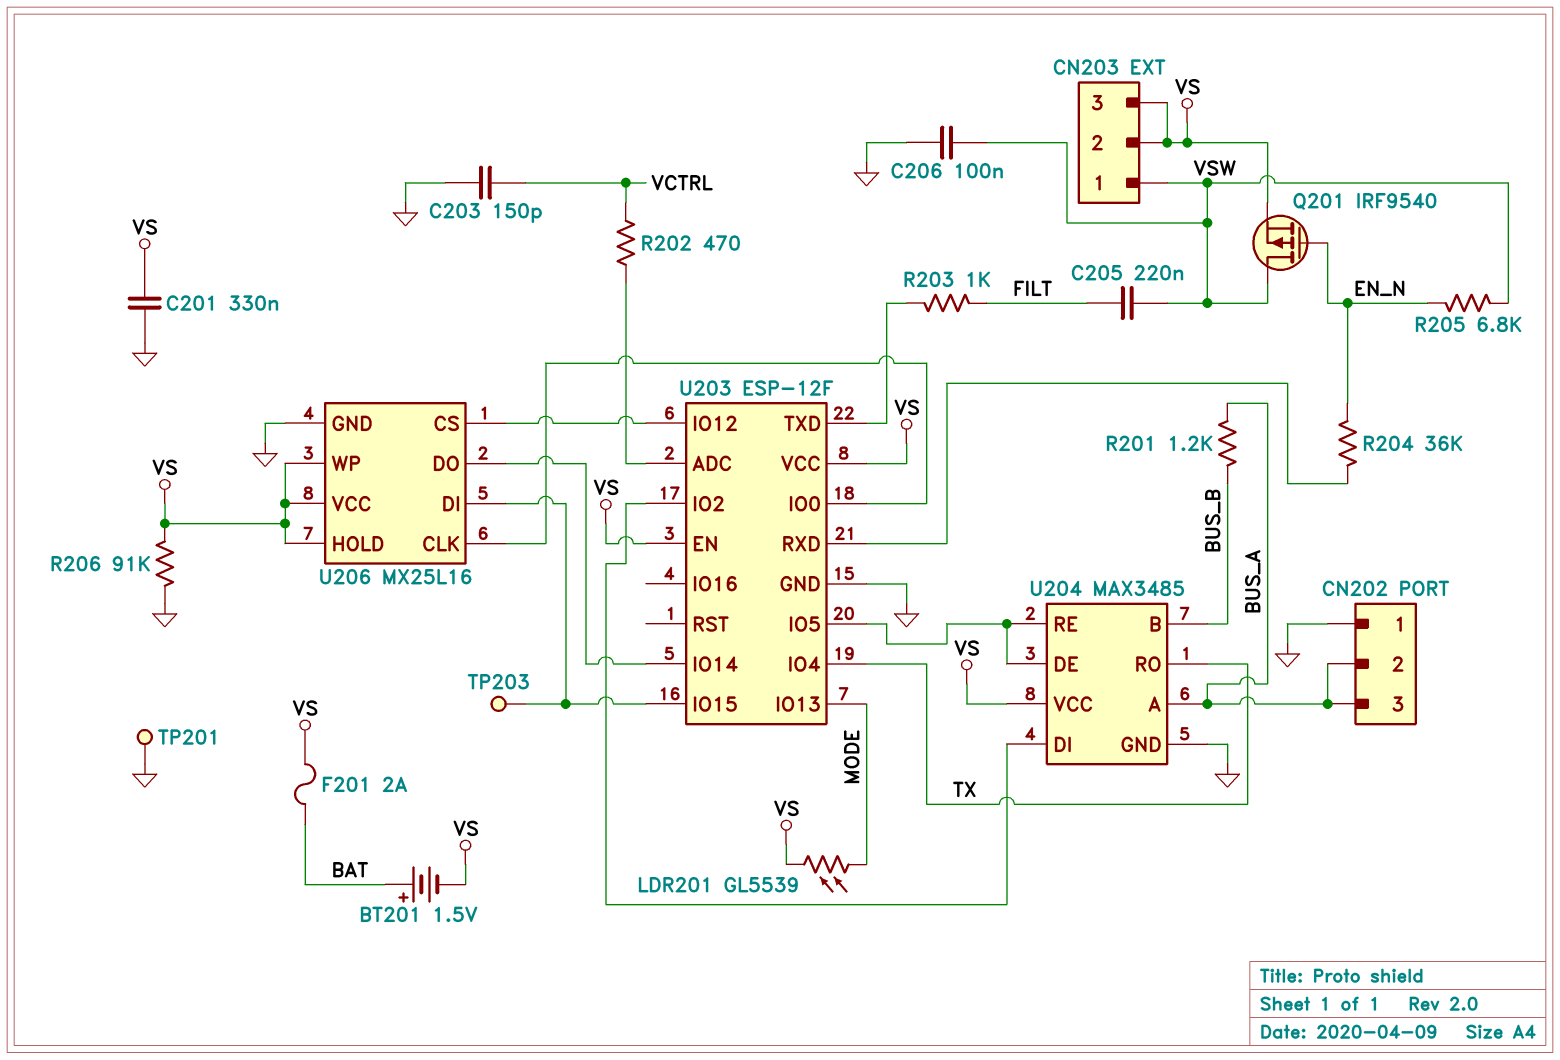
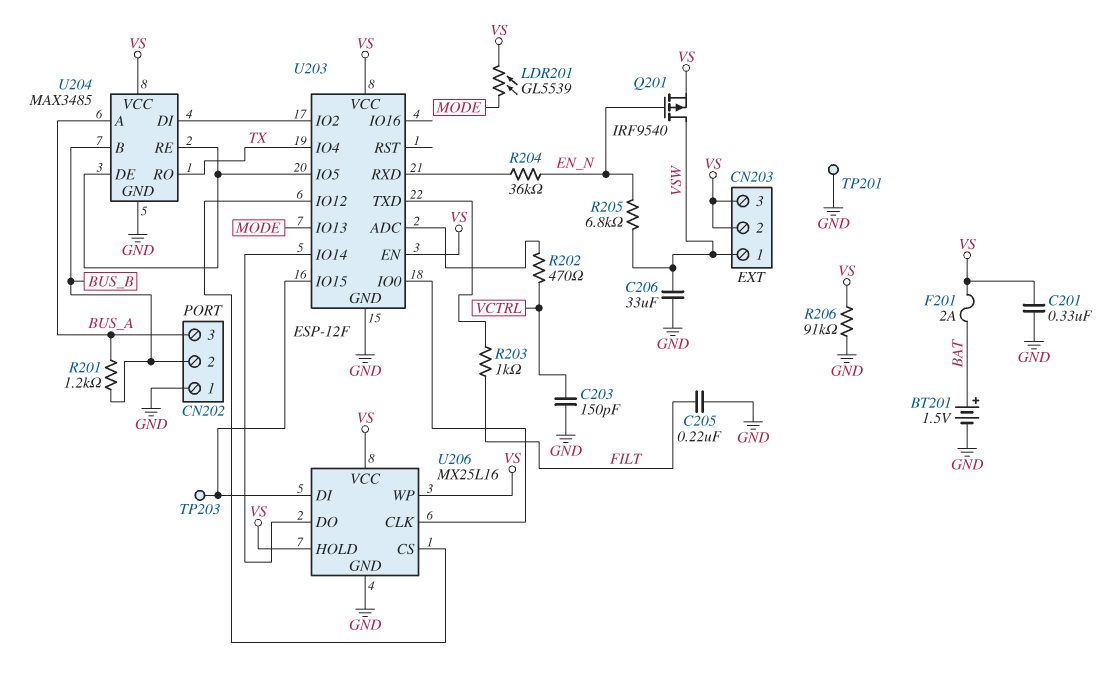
BT201: 1.5V (plus BAT, minus VS) -> 1.5V (plus BAT, minus GND)
C205: 220nF (FILT, VSW) -> 220nF (FILT, GND)
C206: 100nF (GND, VSW) -> 33uF (GND, VSW)
CN202 pin 2: BUS_A -> BUS_B

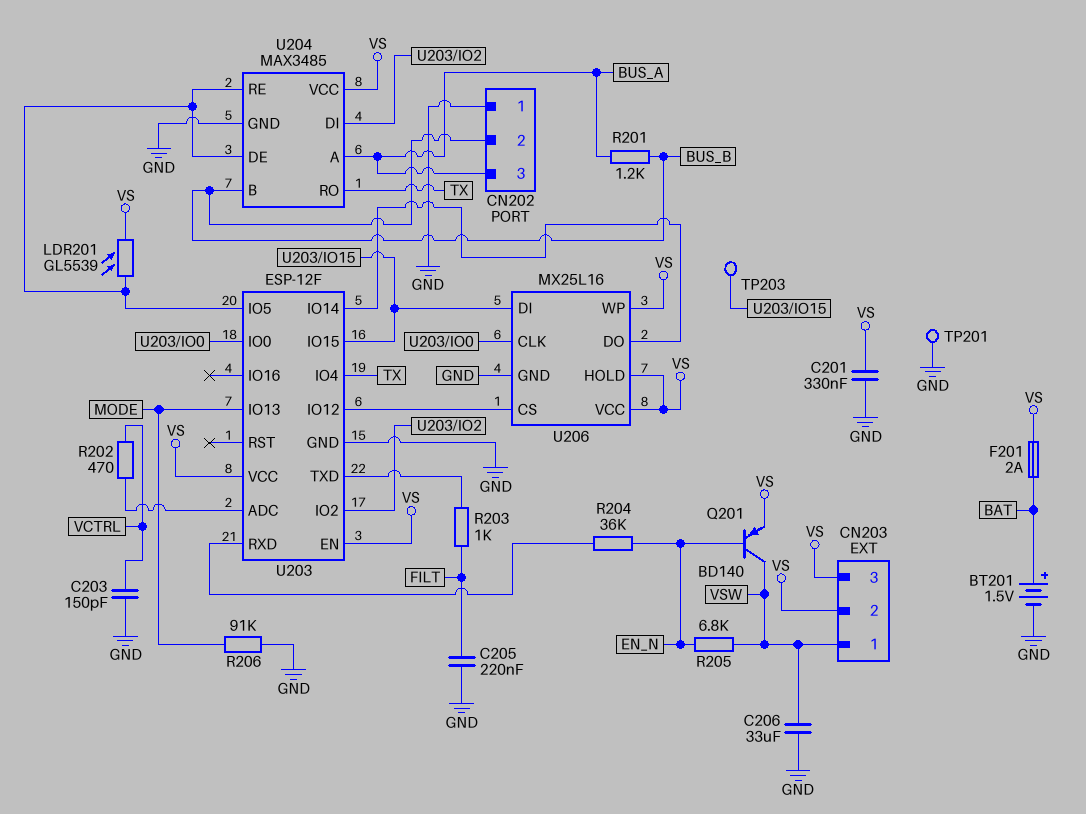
LDR201: GL5539 (MODE, VS) -> GL5539 (U203/IO5, VS)
Q201: PMOS IRF9540 (G EN_N, D VSW, S VS) -> PNP BD140 (B EN_N, C VSW, E VS)
R206: 91k (GND, VS) -> 91k (GND, MODE)

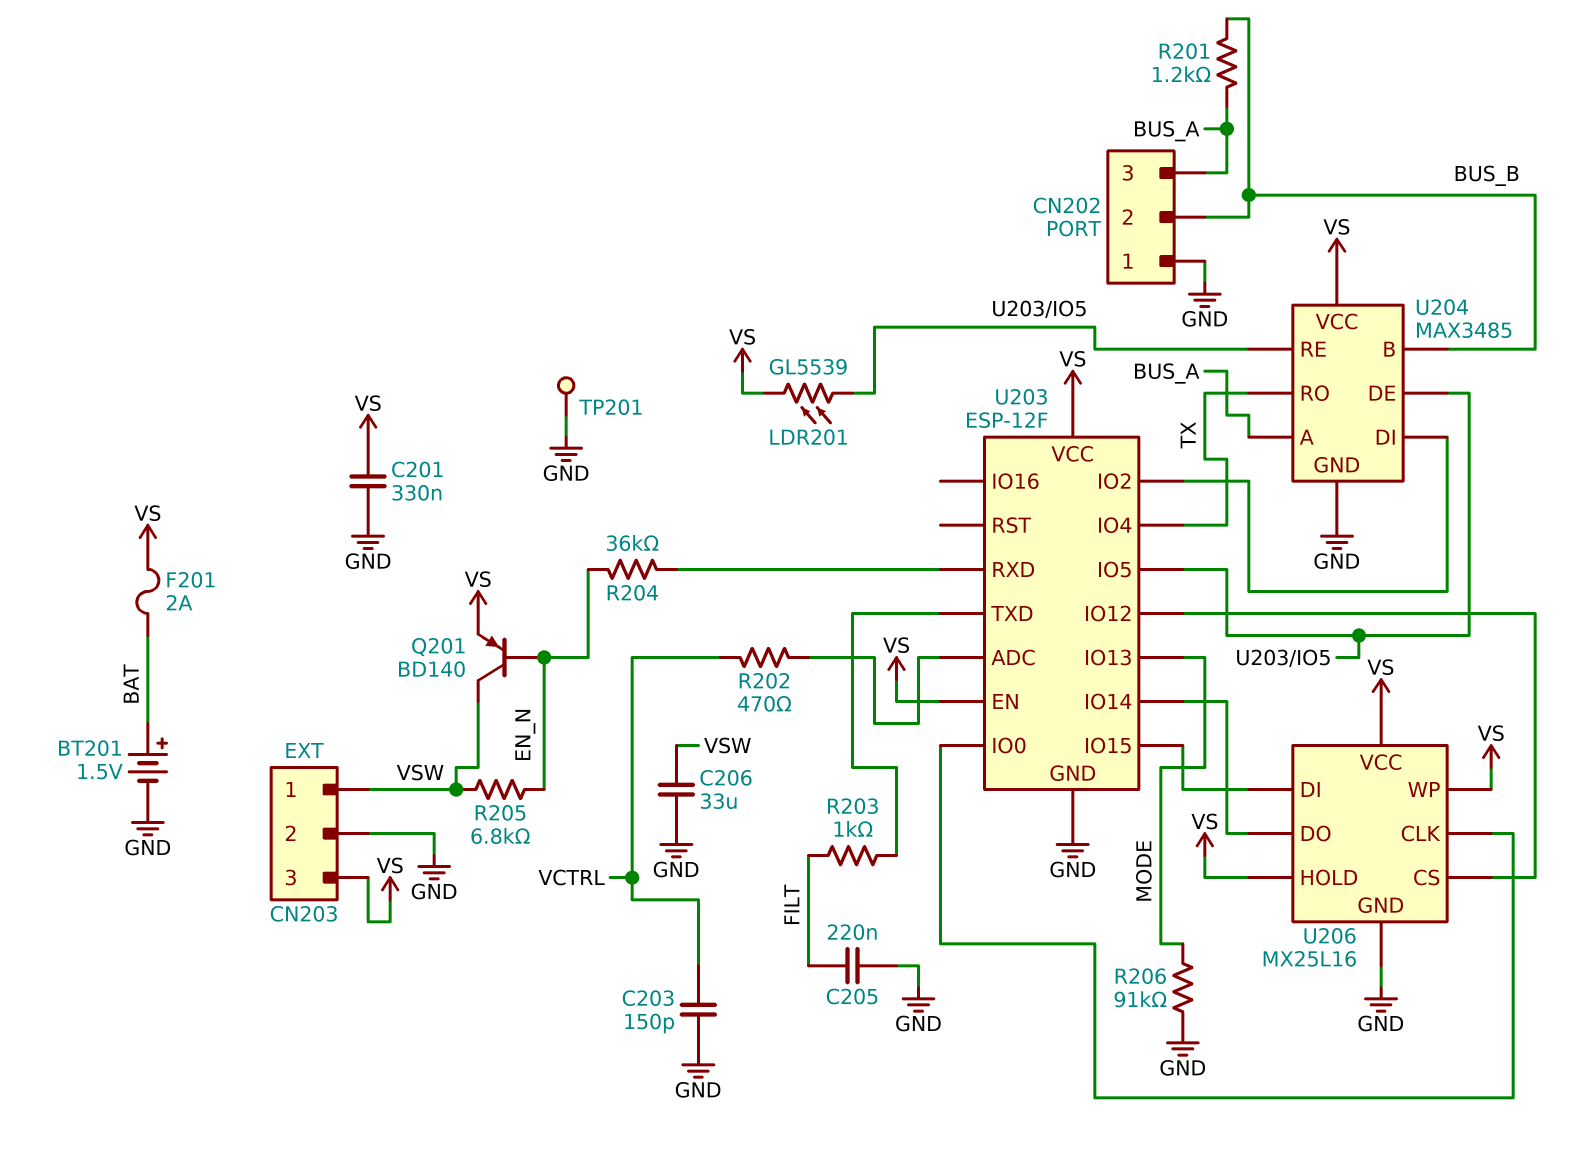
CN203 pin 2: VS -> GND
TP203: test point (U203/IO15) -> none

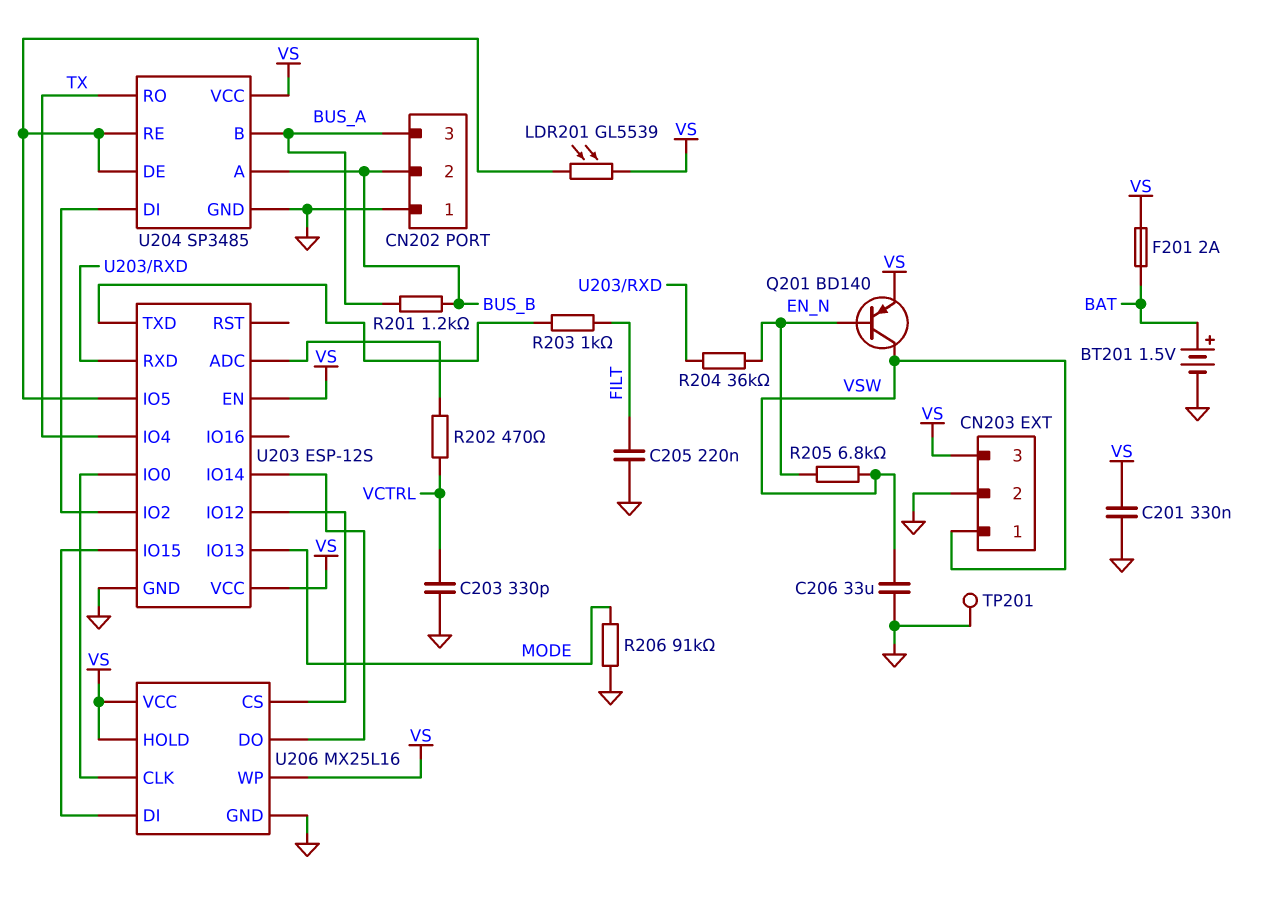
C203: 150pF (GND, VCTRL) -> 330pF (GND, VCTRL)
U203: ESP-12F -> ESP-12S
U204: MAX3485 -> SP3485
U204 pin A: BUS_A -> BUS_B
U204 pin B: BUS_B -> BUS_A

